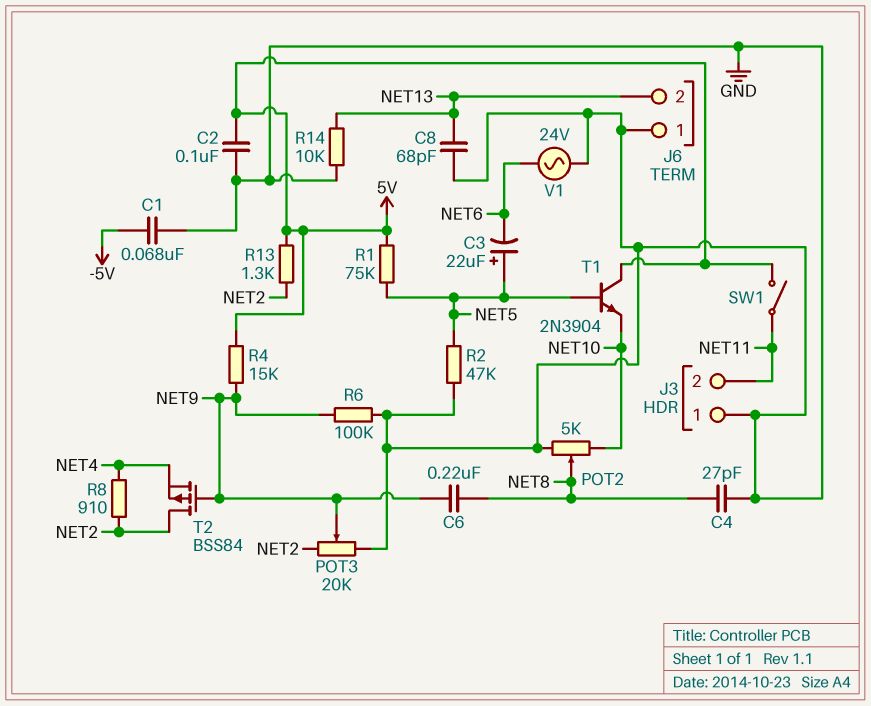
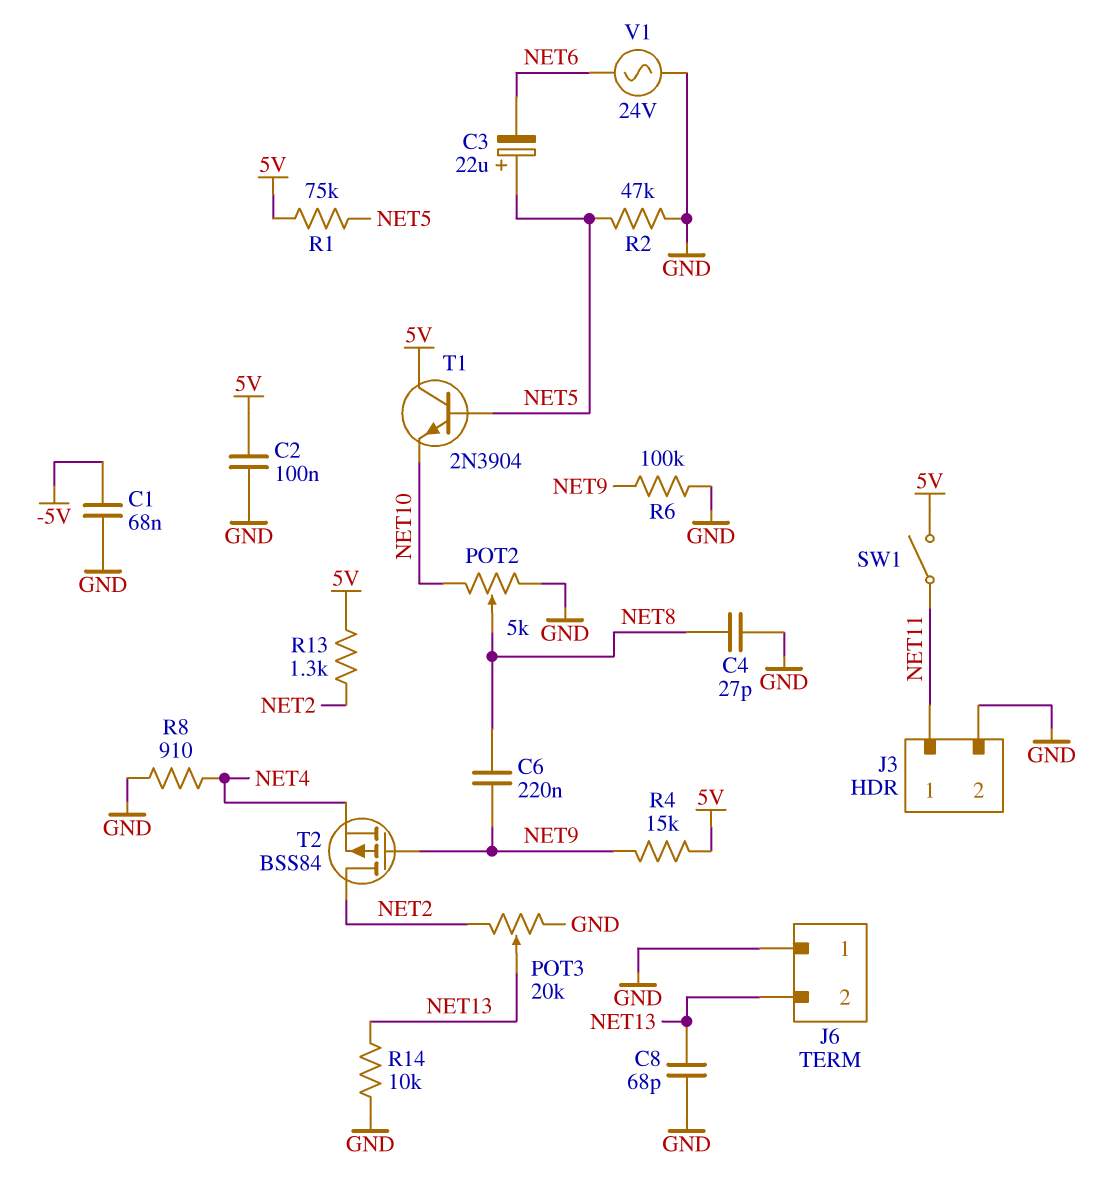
J3 pin 1: GND -> NET11
J3 pin 2: NET11 -> GND
POT3: 20k (GND, NET2, wiper NET9) -> 20k (GND, NET2, wiper NET13)
R8: 910 (NET2, NET4) -> 910 (GND, NET4)

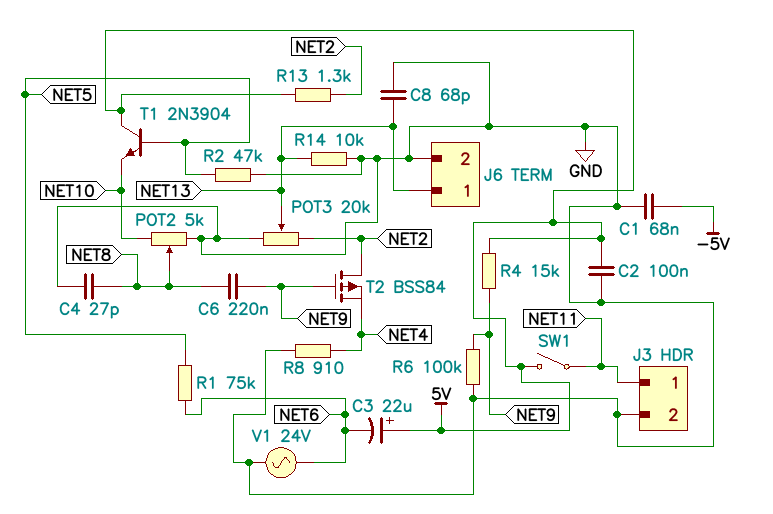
C3: 22uF (plus NET5, minus NET6) -> 22uF (plus 5V, minus NET6)
J6 pin 1: GND -> NET13
J6 pin 2: NET13 -> GND
R1: 75k (5V, NET5) -> 75k (NET5, NET6)

